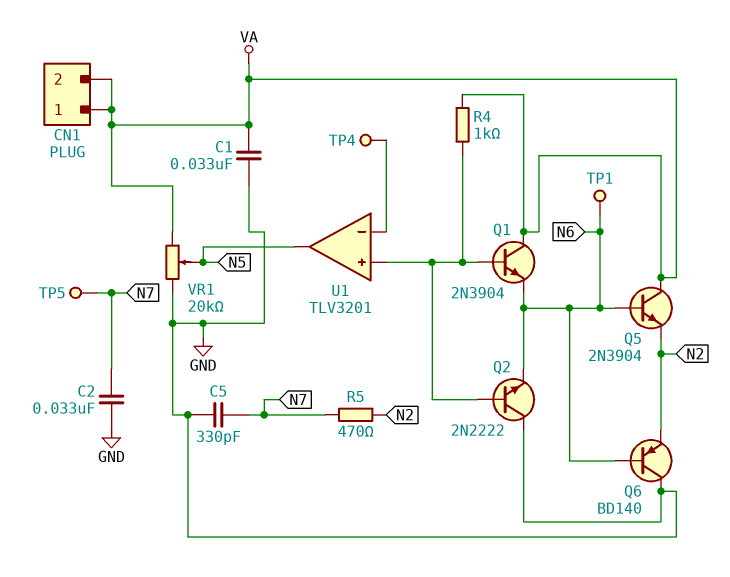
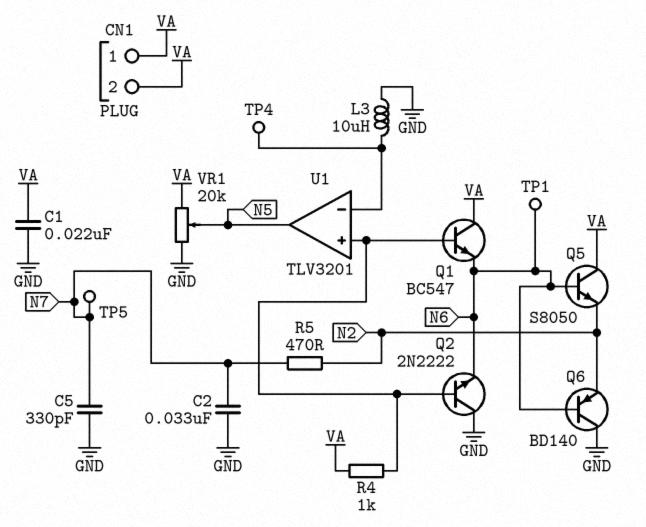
C1: 33nF (GND, VA) -> 22nF (GND, VA)
L3: none -> 10uH (GND, U1/in-)
Q1: NPN 2N3904 (B U1/in+, C VA, E N6) -> NPN BC547 (B U1/in+, C VA, E N6)
Q5: NPN 2N3904 (B N6, C VA, E N2) -> NPN S8050 (B N6, C VA, E N2)

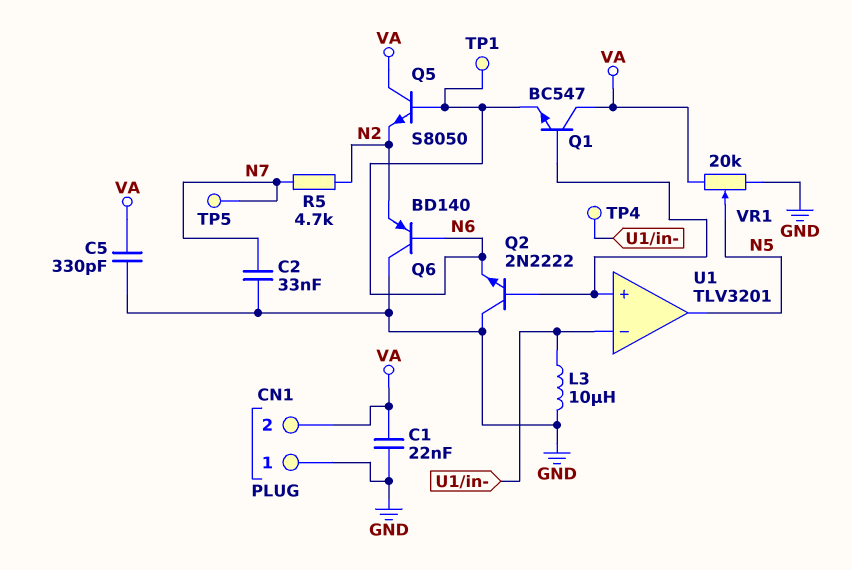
C5: 330pF (GND, N7) -> 330pF (GND, VA)
CN1 pin 1: VA -> GND
R4: 1k (U1/in+, VA) -> none
R5: 470 (N2, N7) -> 4.7k (N2, N7)

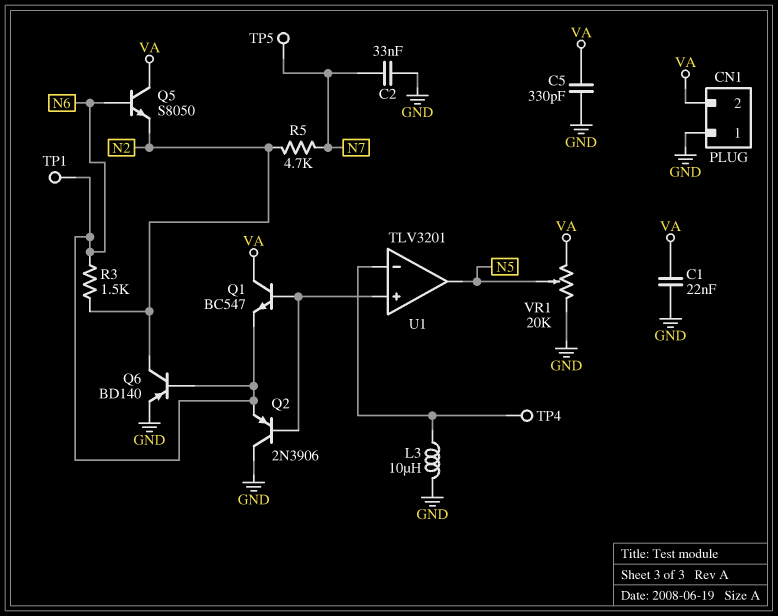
Q2: NPN 2N2222 (B U1/in+, C GND, E N6) -> PNP 2N3906 (B U1/in+, C GND, E N6)
Q6: PNP BD140 (B N6, C GND, E N2) -> PNP BD140 (B N6, C N2, E GND)
R3: none -> 1.5k (N2, N6)

